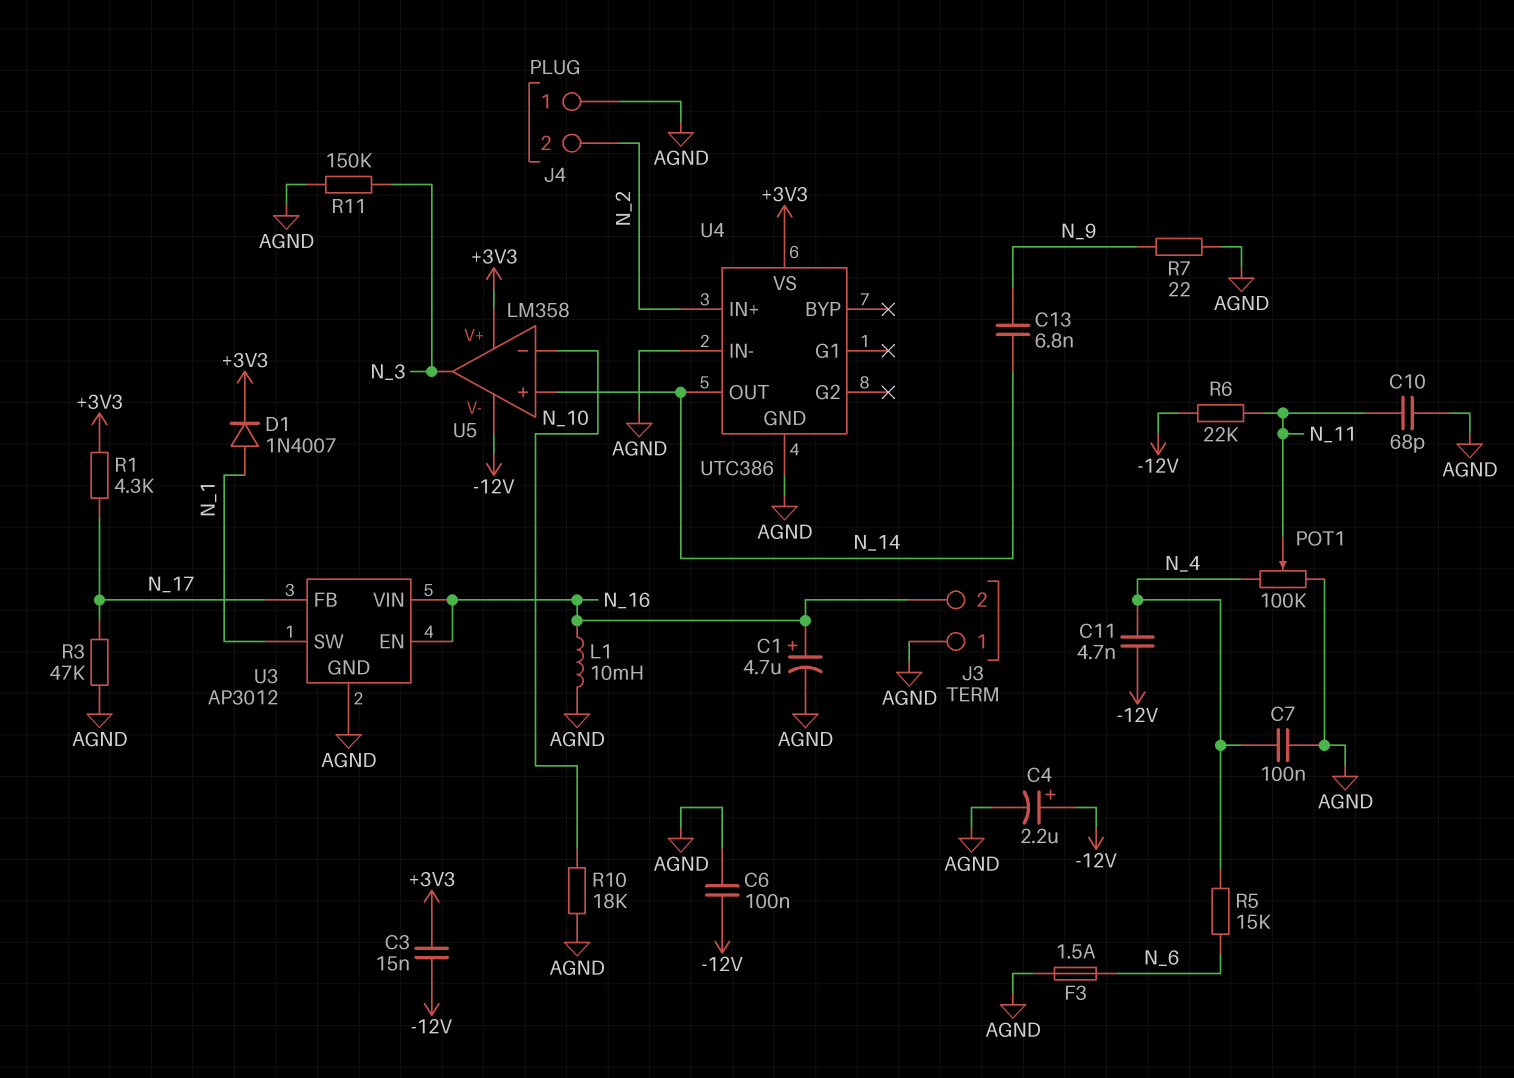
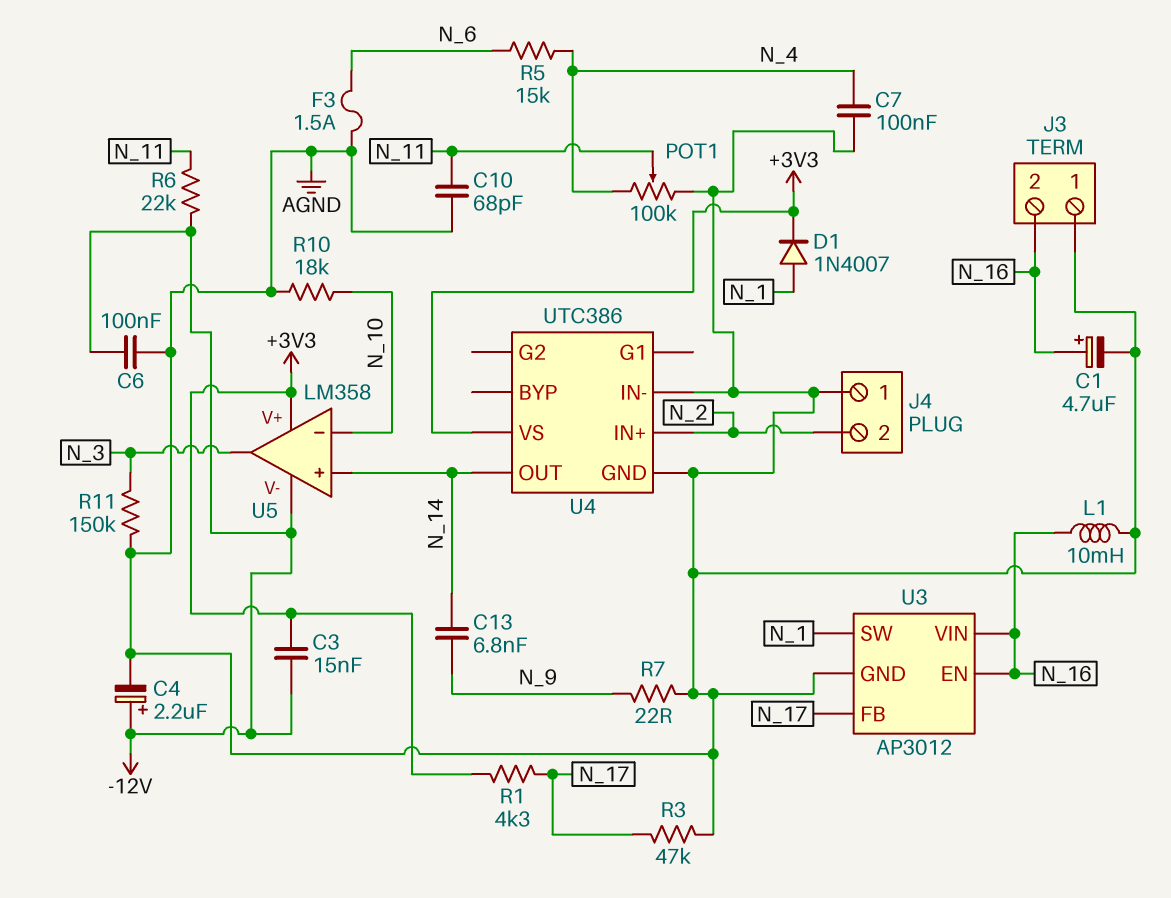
C11: 4.7nF (-12V, N_4) -> none

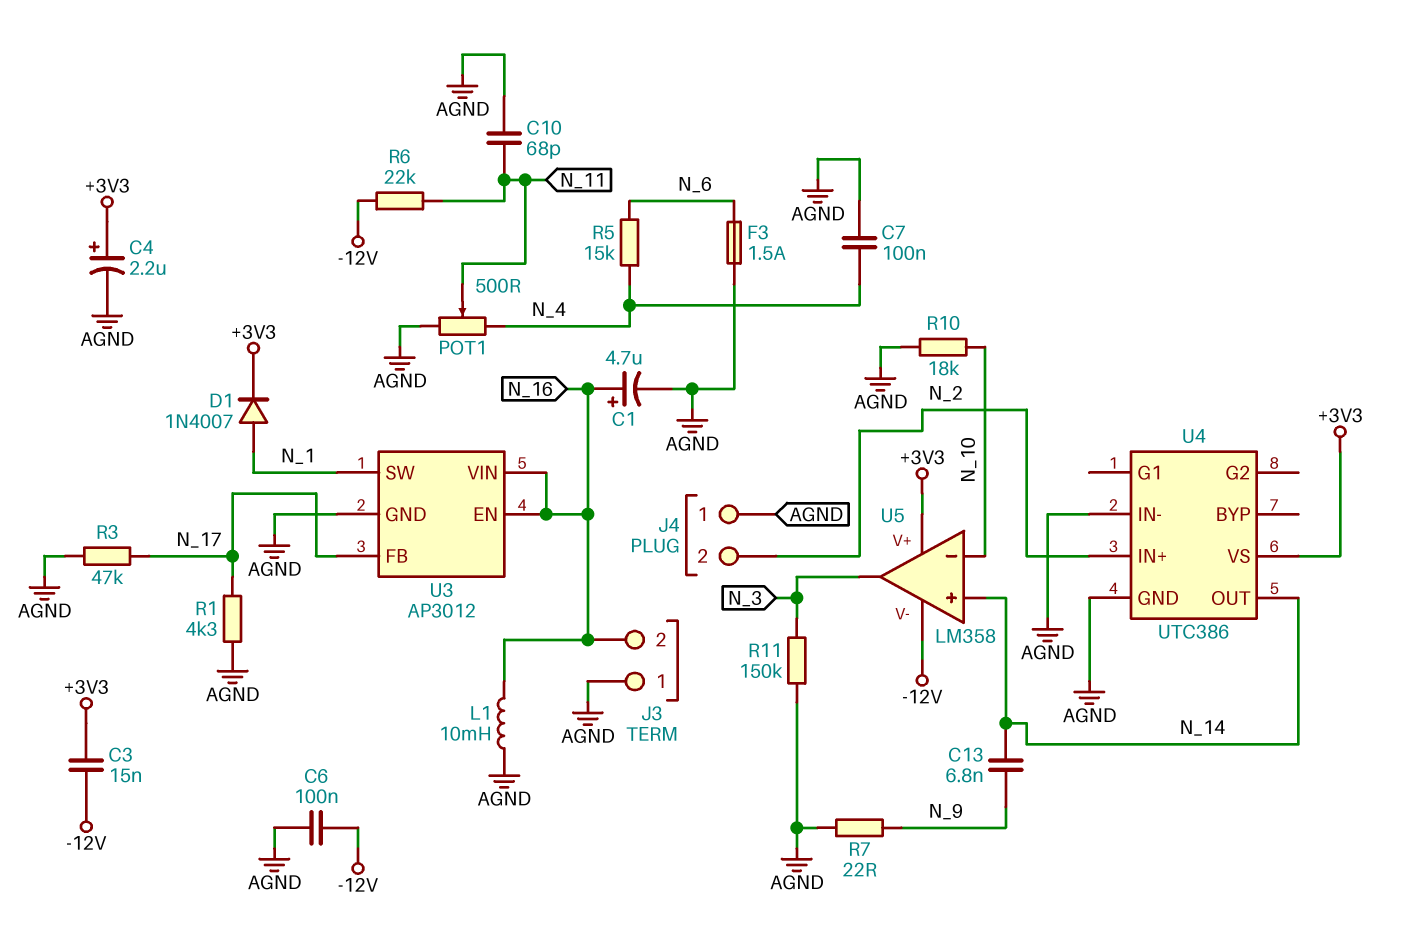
C4: 2.2uF (plus -12V, minus AGND) -> 2.2uF (plus +3V3, minus AGND)
POT1: 100k (AGND, N_4, wiper N_11) -> 500 (AGND, N_4, wiper N_11)
R1: 4.3k (+3V3, N_17) -> 4.3k (AGND, N_17)

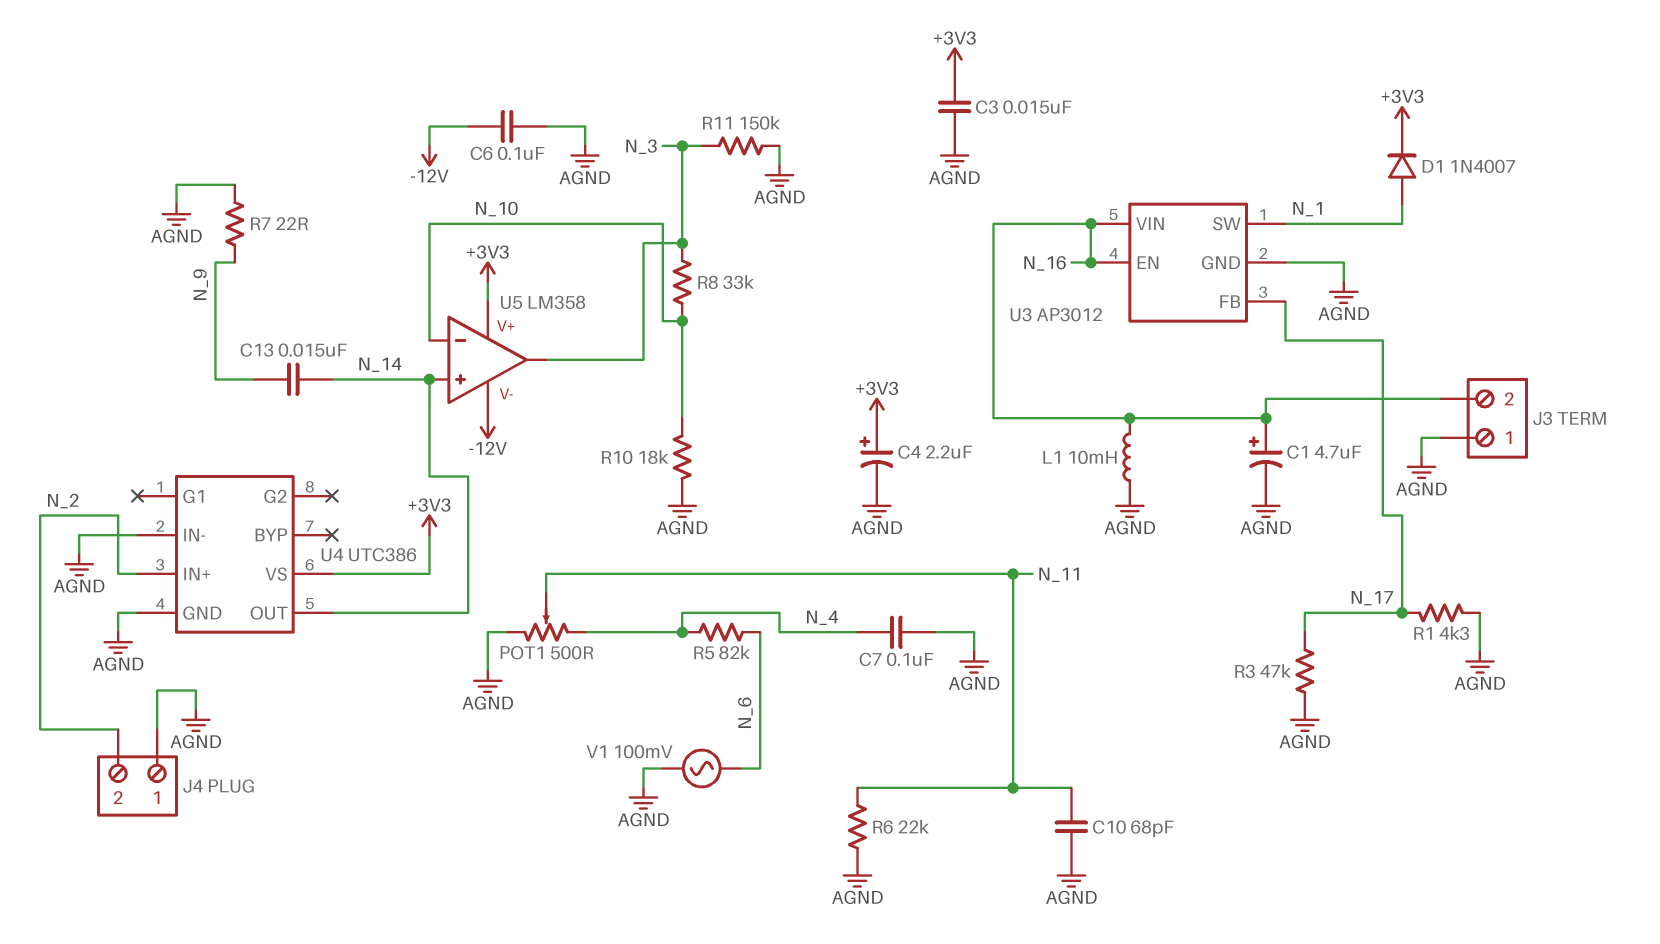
C3: 15nF (+3V3, -12V) -> 15nF (+3V3, AGND)
C13: 6.8nF (N_9, N_14) -> 15nF (N_9, N_14)
F3: 1.5A (AGND, N_6) -> none
R5: 15k (N_4, N_6) -> 82k (N_4, N_6)
R6: 22k (-12V, N_11) -> 22k (AGND, N_11)
R8: none -> 33k (N_3, N_10)
V1: none -> AC 100mV (AGND, N_6)

